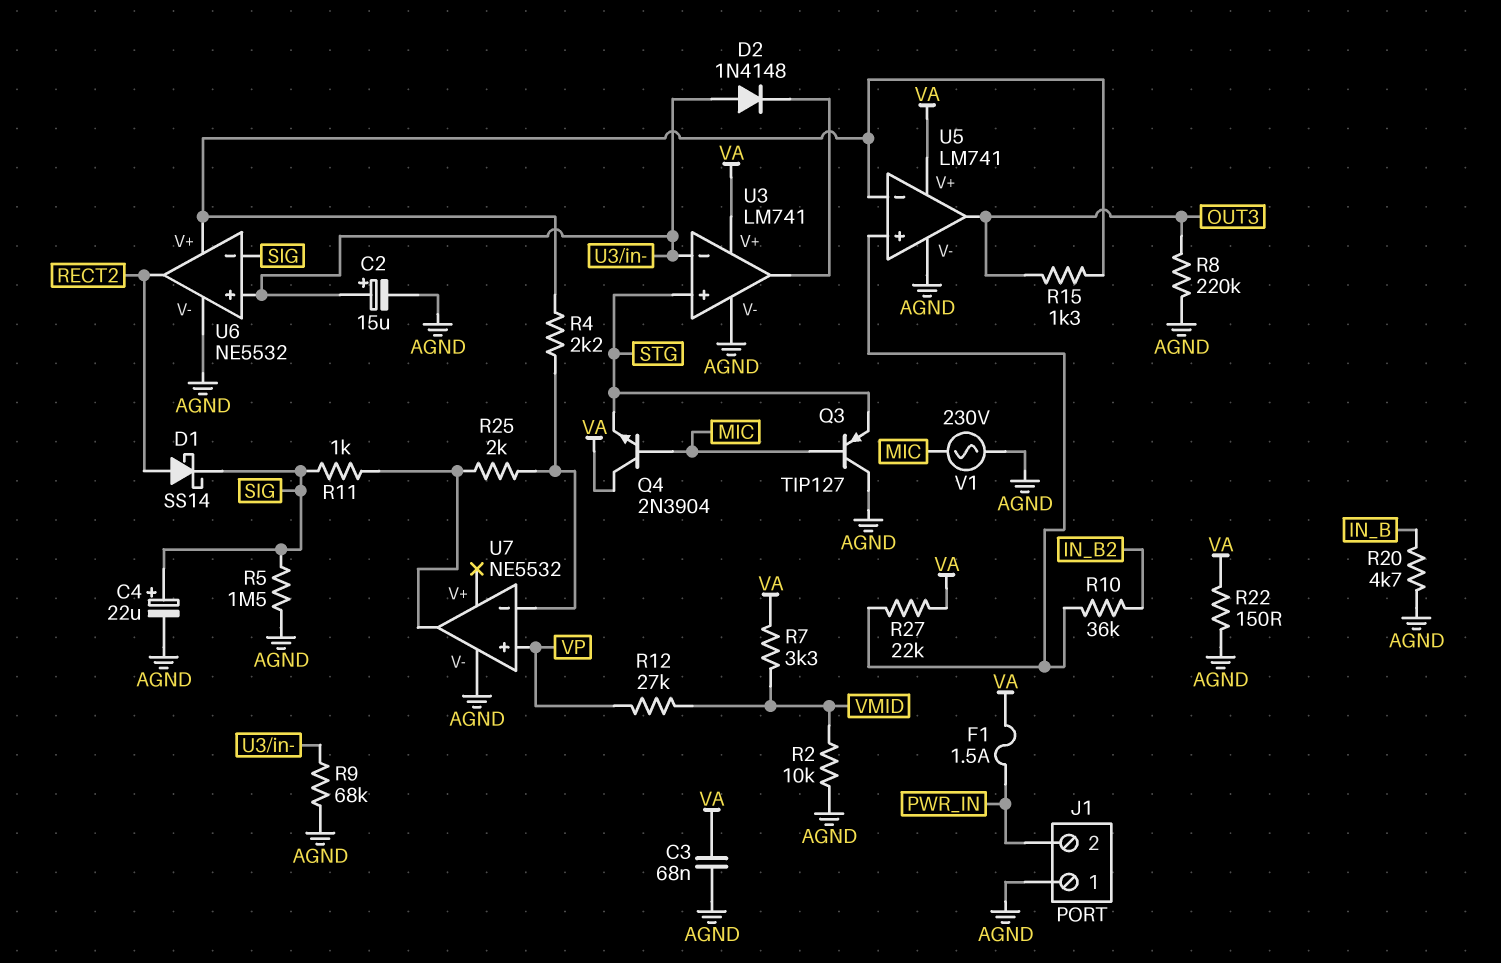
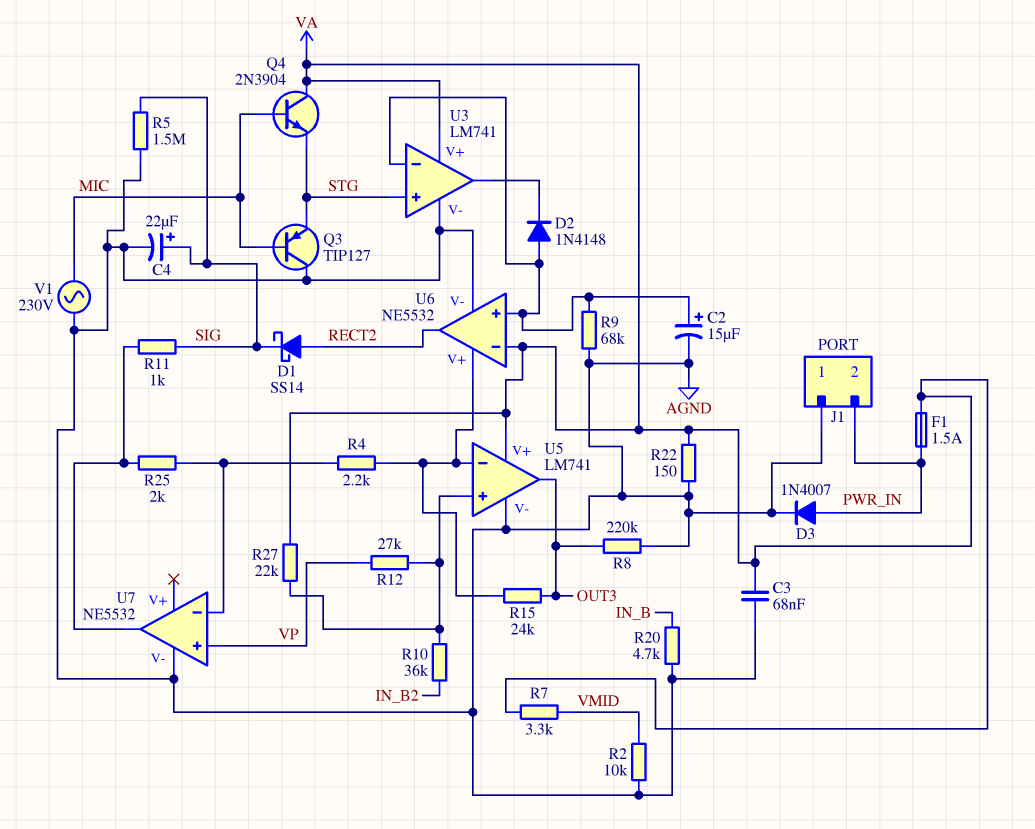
D3: none -> diode 1N4007 (A PWR_IN, K AGND)
R12: 27k (VMID, VP) -> 27k (U5/in+, VP)
R15: 1.3k (OUT3, U5/in-) -> 24k (OUT3, U5/in-)
U6 pin in-: SIG -> VA

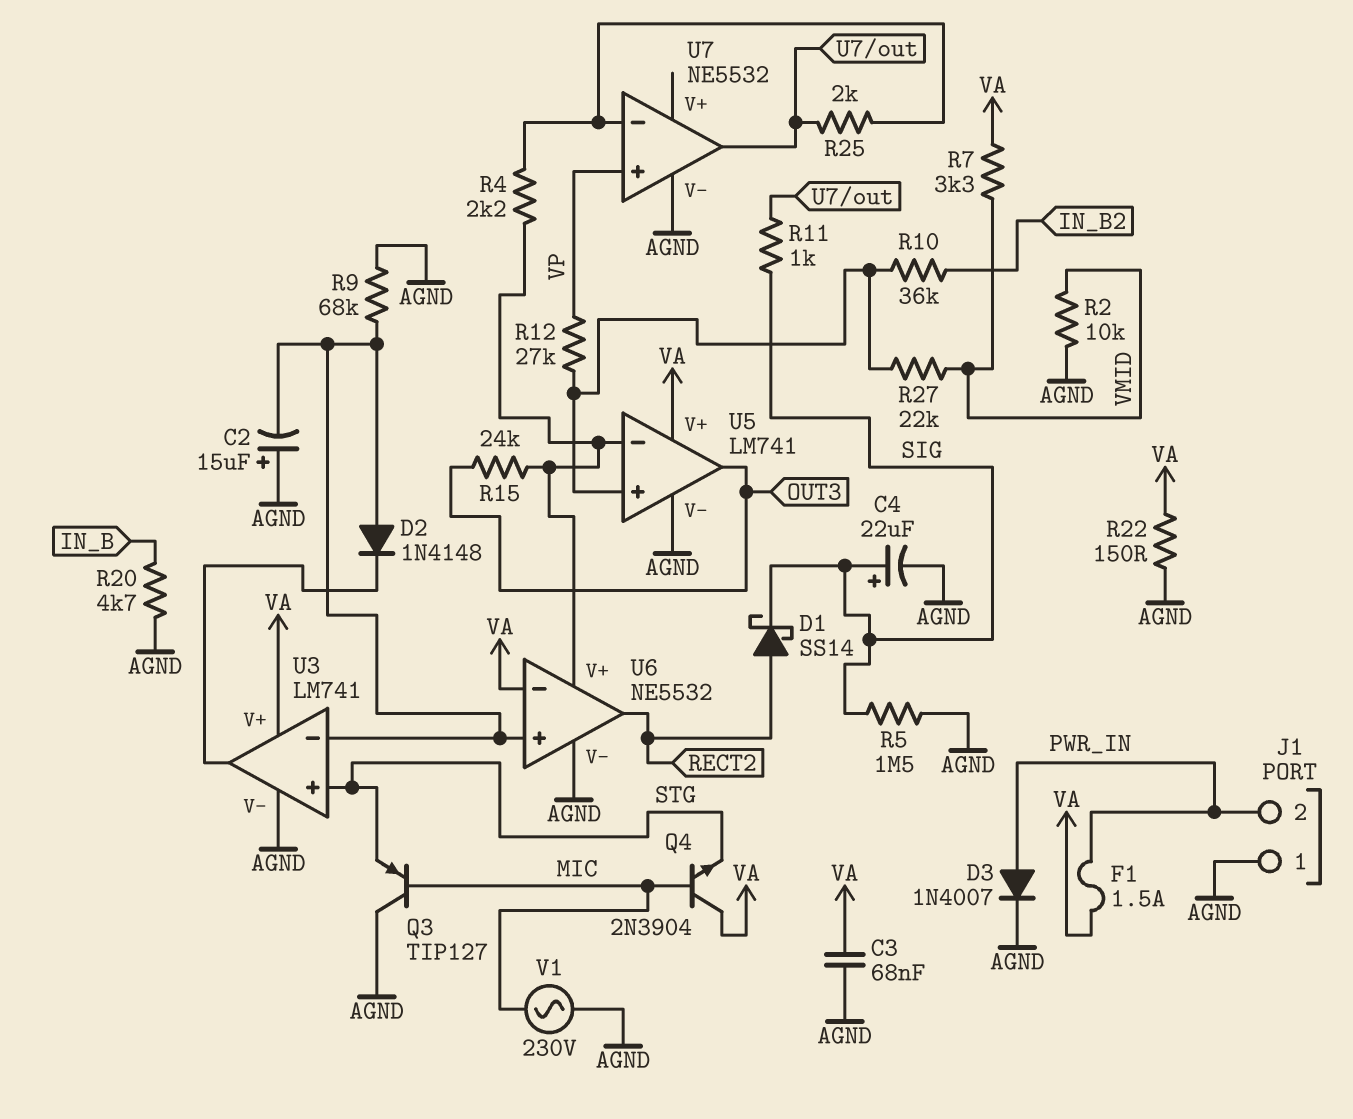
C2: 15uF (plus U3/in-, minus AGND) -> 15uF (plus AGND, minus U3/in-)
R8: 220k (AGND, OUT3) -> none
R27: 22k (U5/in+, VA) -> 22k (U5/in+, VMID)

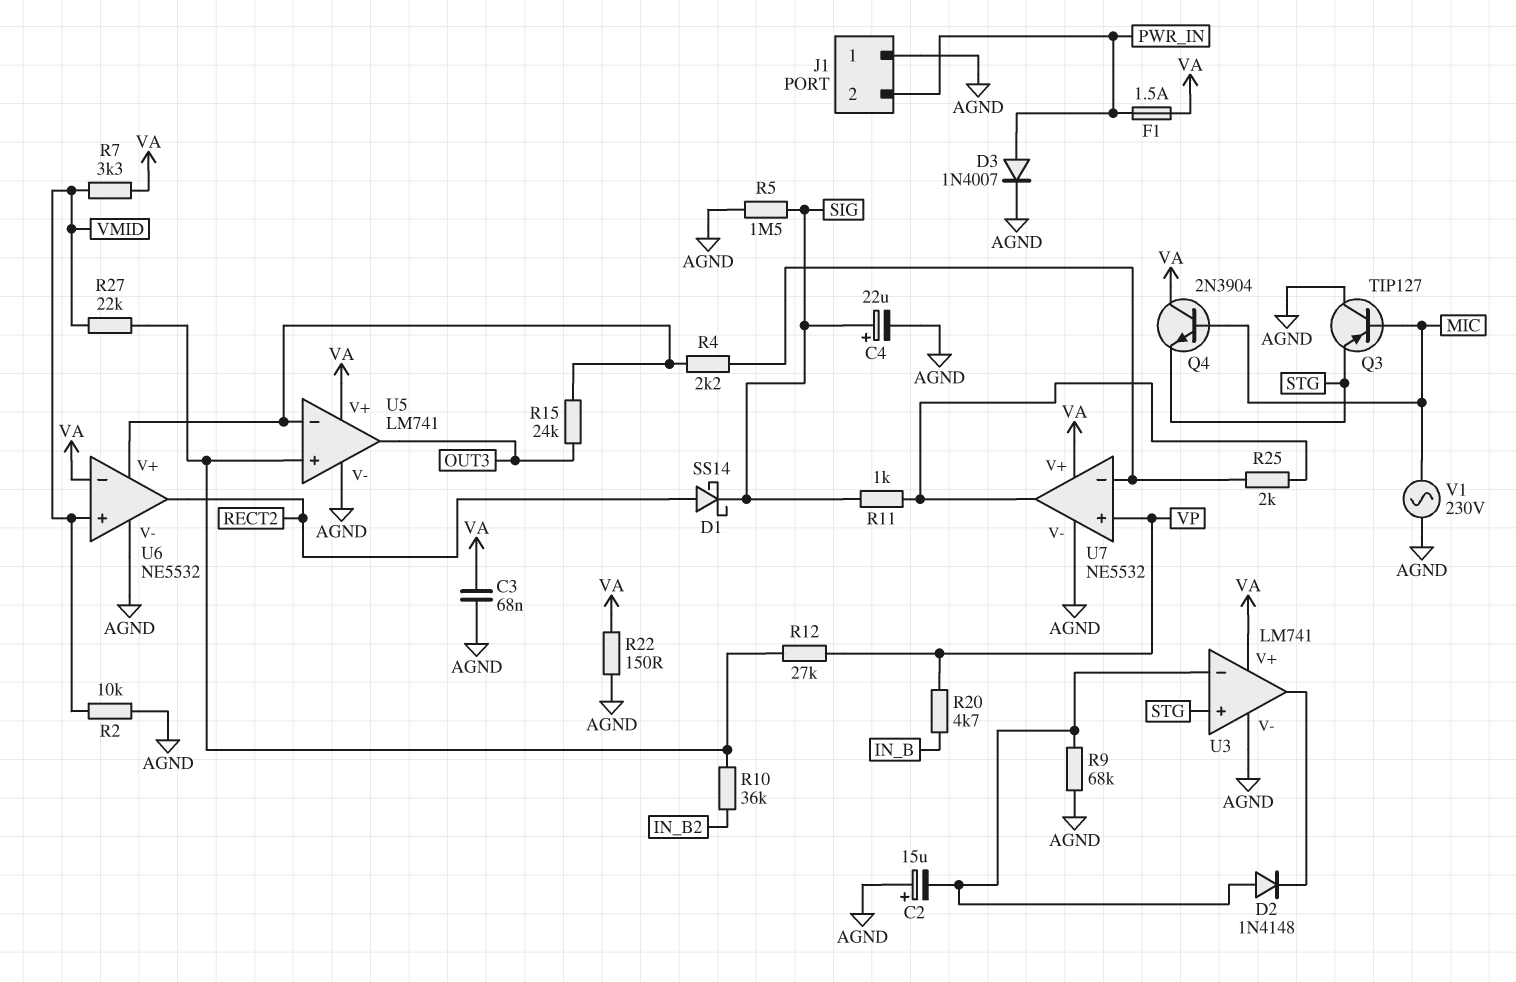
R20: 4.7k (AGND, IN_B) -> 4.7k (IN_B, VP)
U6 pin in+: U3/in- -> VMID
U7 pin V+: none -> VA

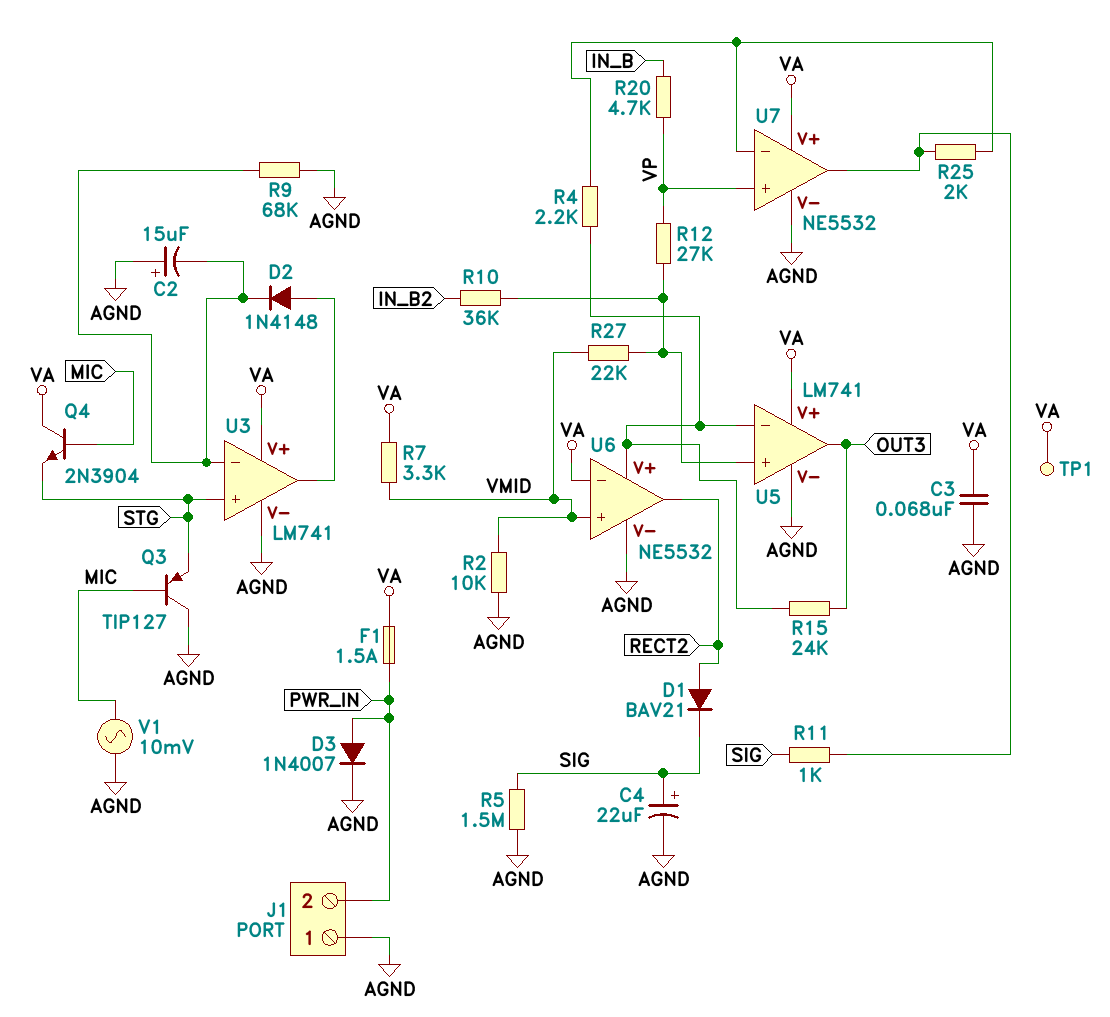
D1: schottky SS14 (A RECT2, K SIG) -> diode BAV21 (A RECT2, K SIG)
D2: diode 1N4148 (A U3/in-, K U3/out) -> diode 1N4148 (A U3/out, K U3/in-)
R22: 150 (AGND, VA) -> none
TP1: none -> test point (VA)
V1: AC 230V (AGND, MIC) -> AC 10mV (AGND, MIC)

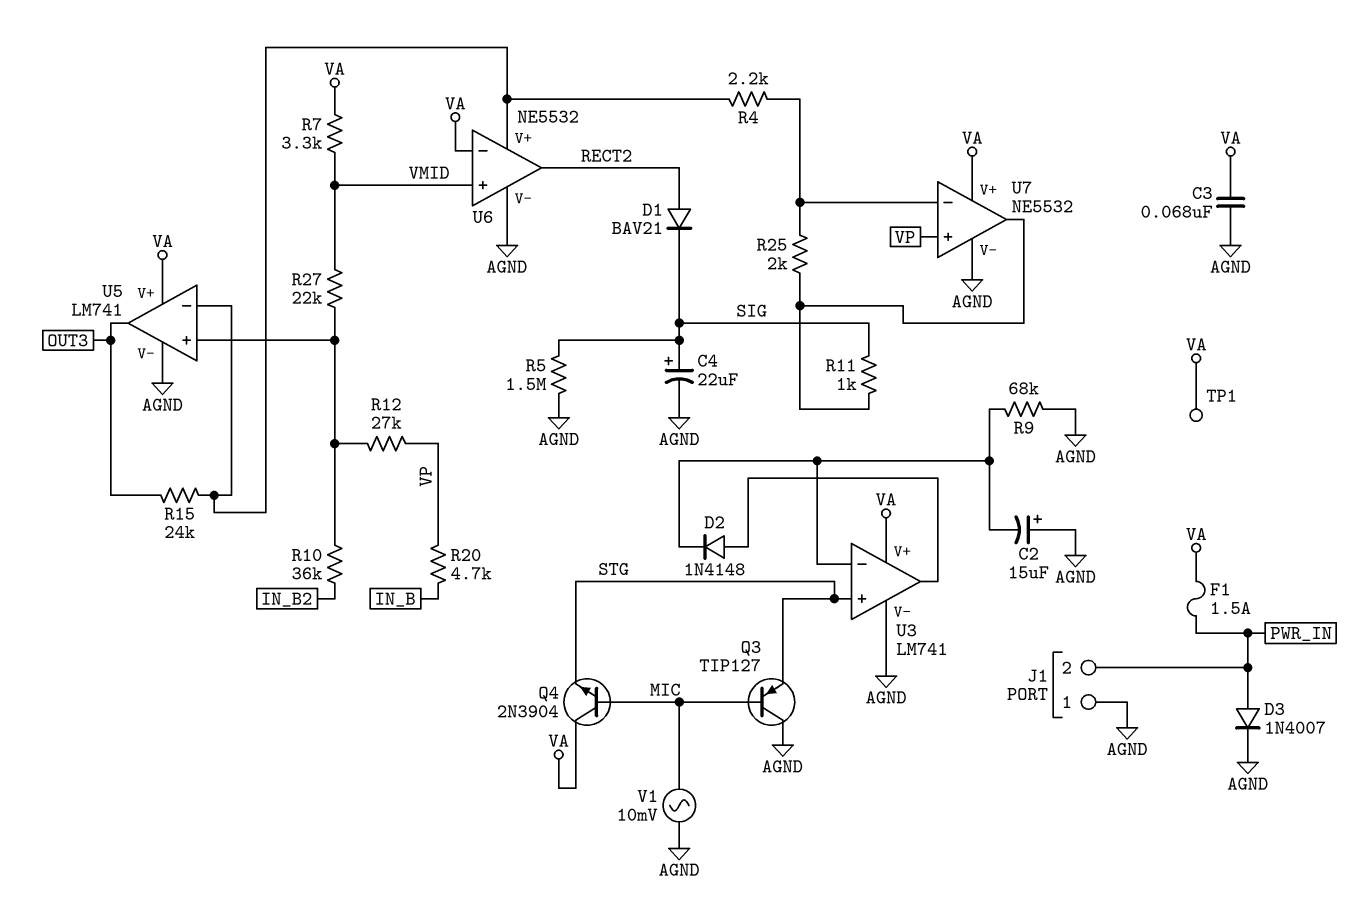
R2: 10k (AGND, VMID) -> none

